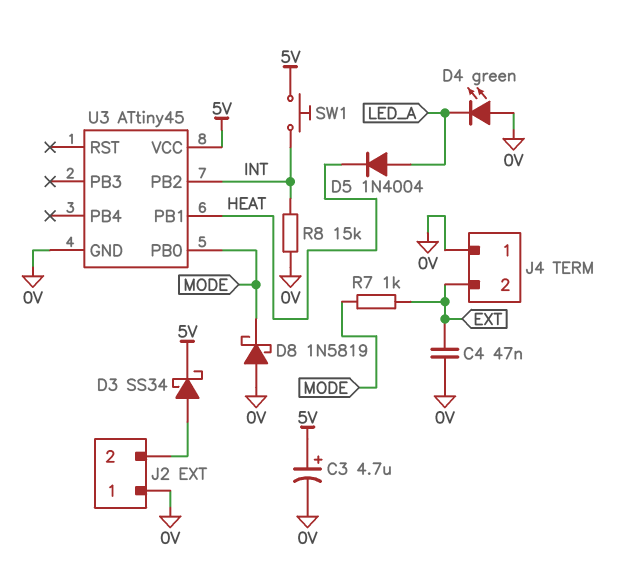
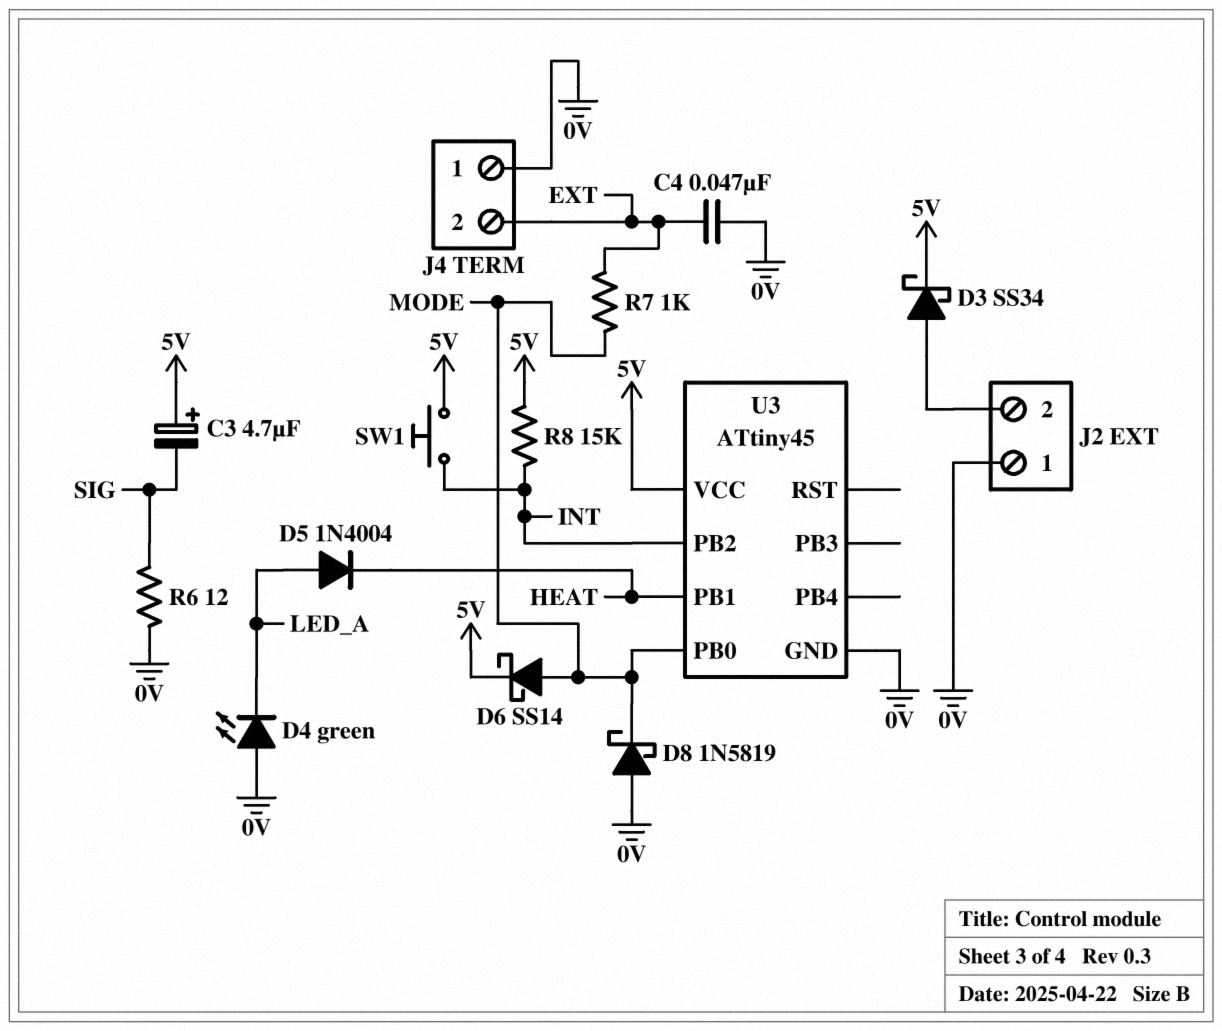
C3: 4.7uF (plus 5V, minus 0V) -> 4.7uF (plus 5V, minus SIG)
D6: none -> schottky SS14 (A MODE, K 5V)
R6: none -> 12 (0V, SIG)
R8: 15k (0V, INT) -> 15k (5V, INT)

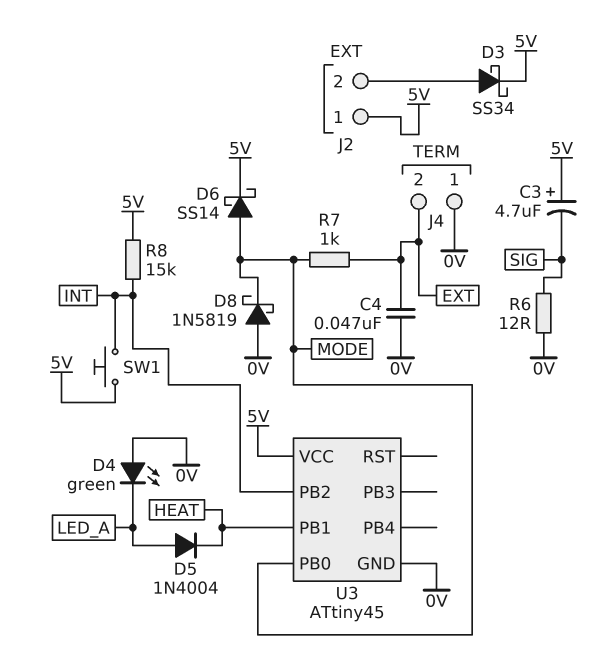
J2 pin 1: 0V -> 5V

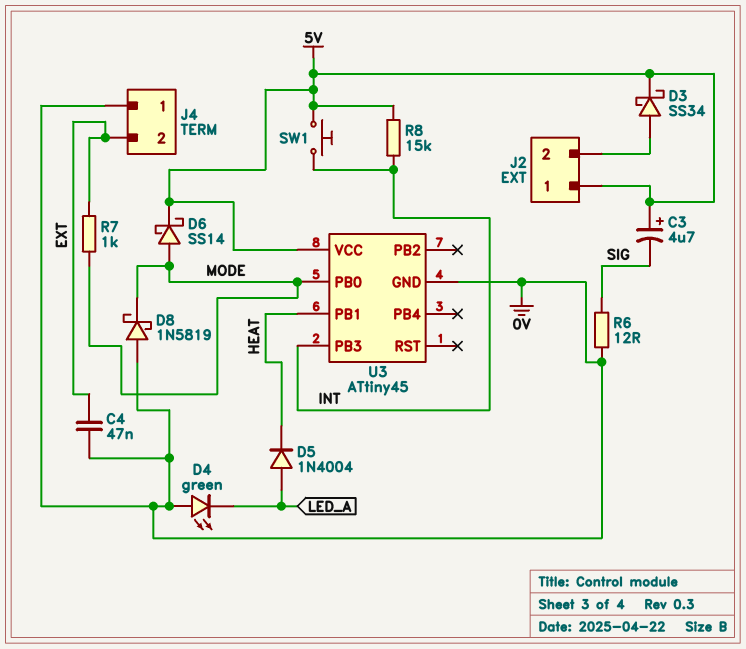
U3 pin PB2: INT -> none
U3 pin PB3: none -> INT

